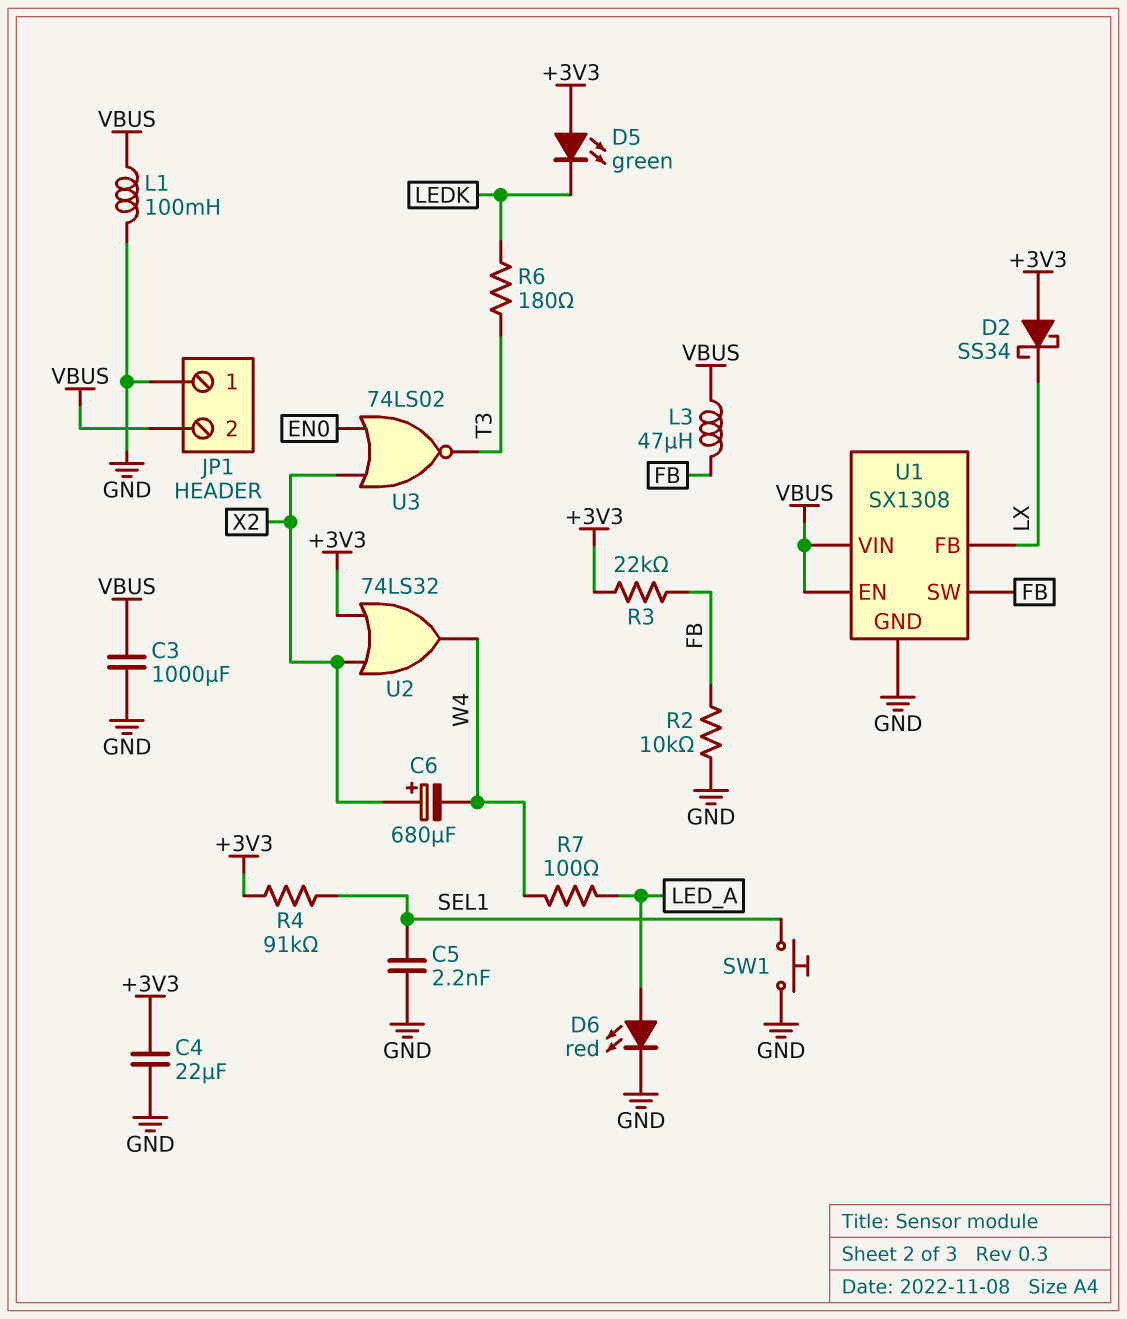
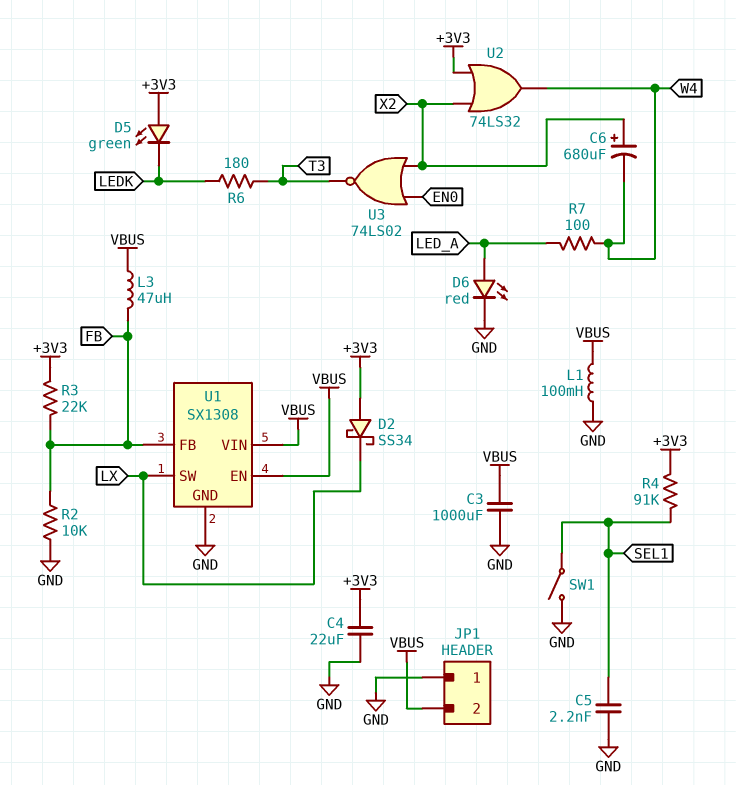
SW1: button (GND, SEL1) -> switch (GND, SEL1)
U1 pin FB: LX -> FB
U1 pin SW: FB -> LX

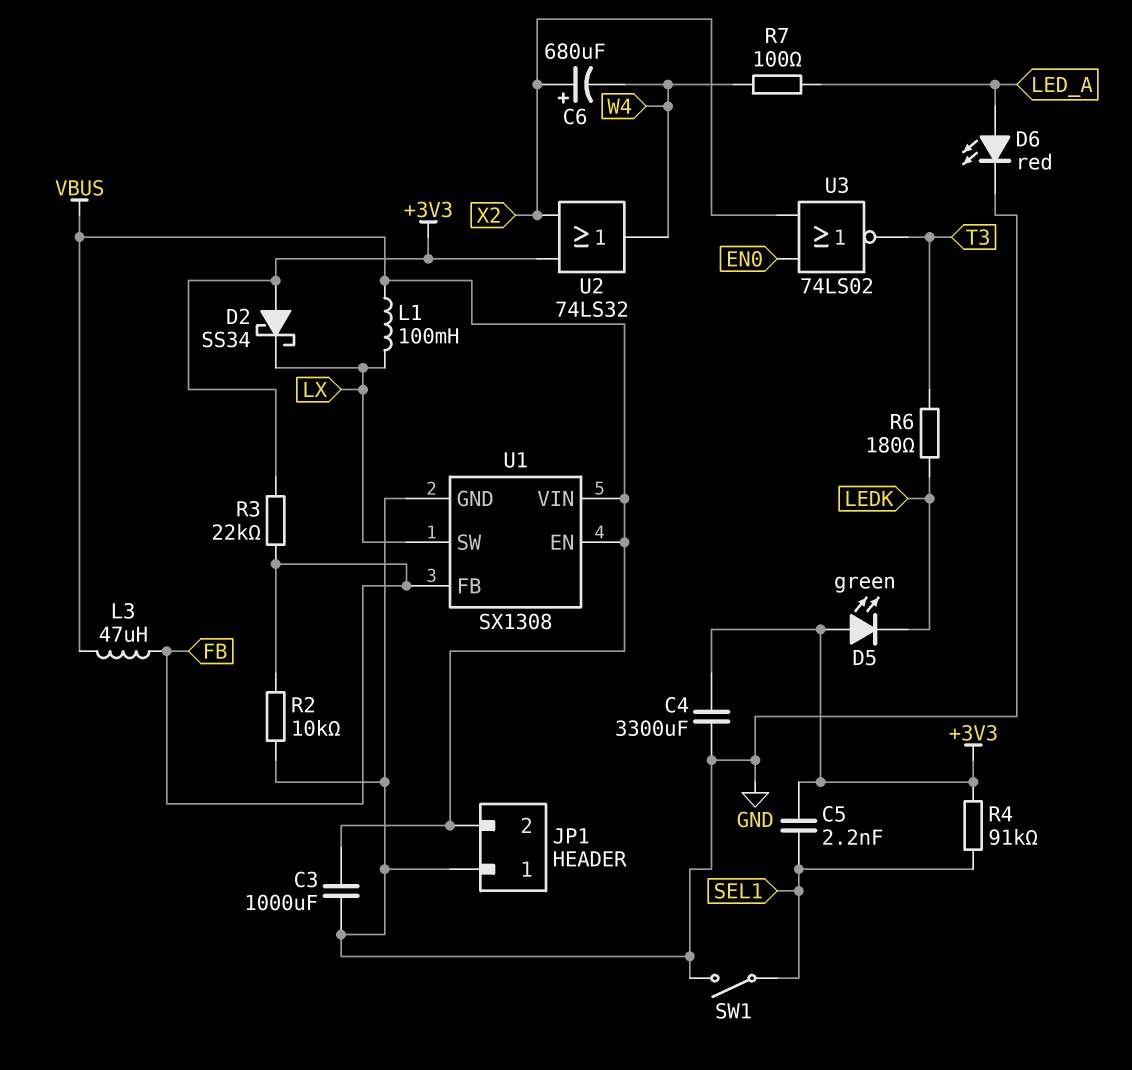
C4: 22uF (+3V3, GND) -> 3300uF (+3V3, GND)
C5: 2.2nF (GND, SEL1) -> 2.2nF (+3V3, SEL1)
L1: 100mH (GND, VBUS) -> 100mH (LX, VBUS)

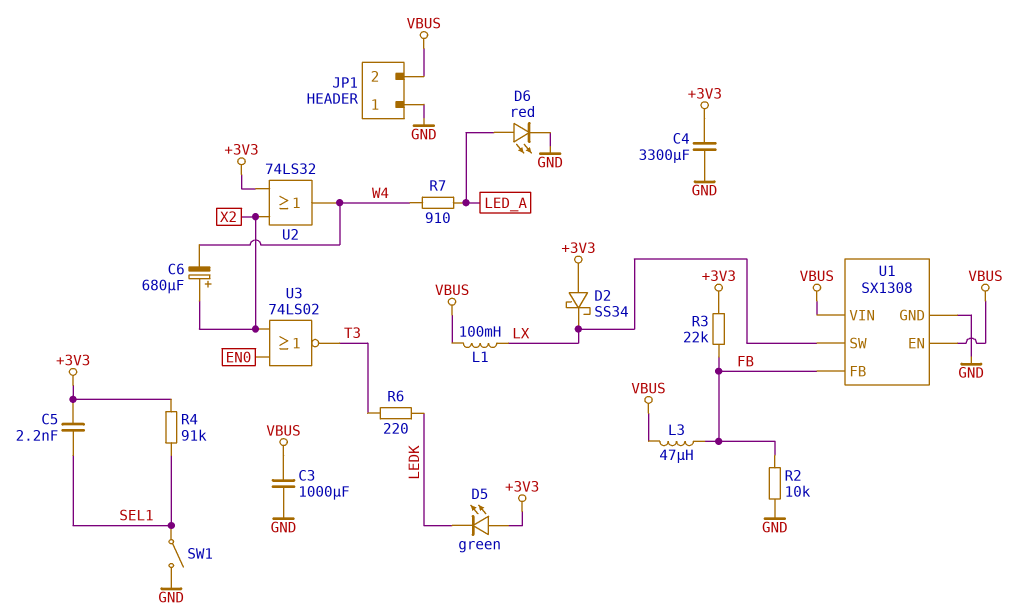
R6: 180 (LEDK, T3) -> 220 (LEDK, T3)
R7: 100 (LED_A, W4) -> 910 (LED_A, W4)

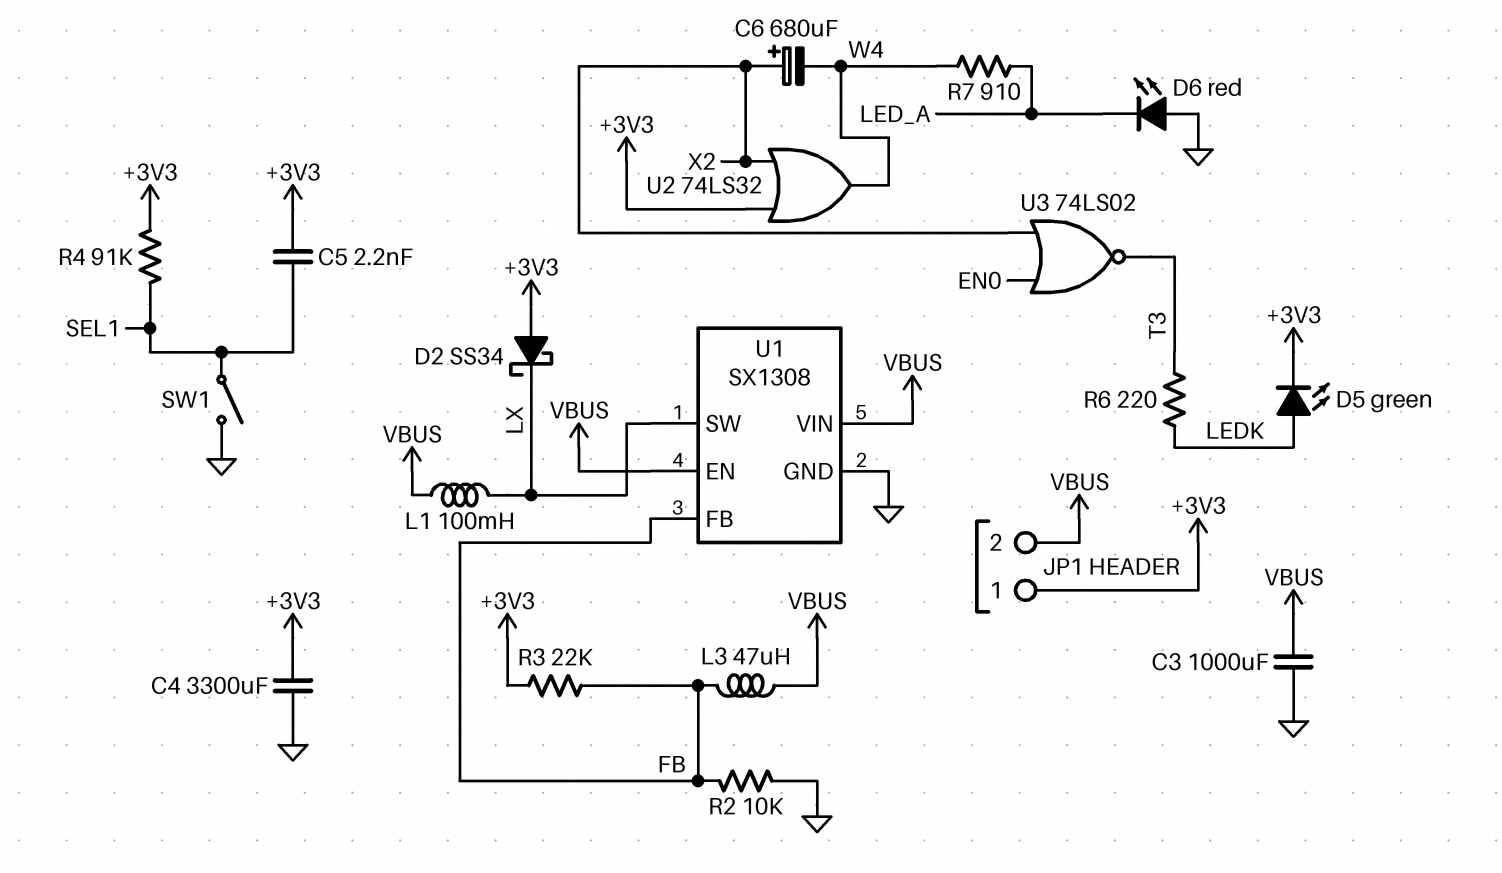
D5: LED green (A +3V3, K LEDK) -> LED green (A LEDK, K +3V3)
D6: LED red (A LED_A, K GND) -> LED red (A GND, K LED_A)
JP1 pin 1: GND -> +3V3

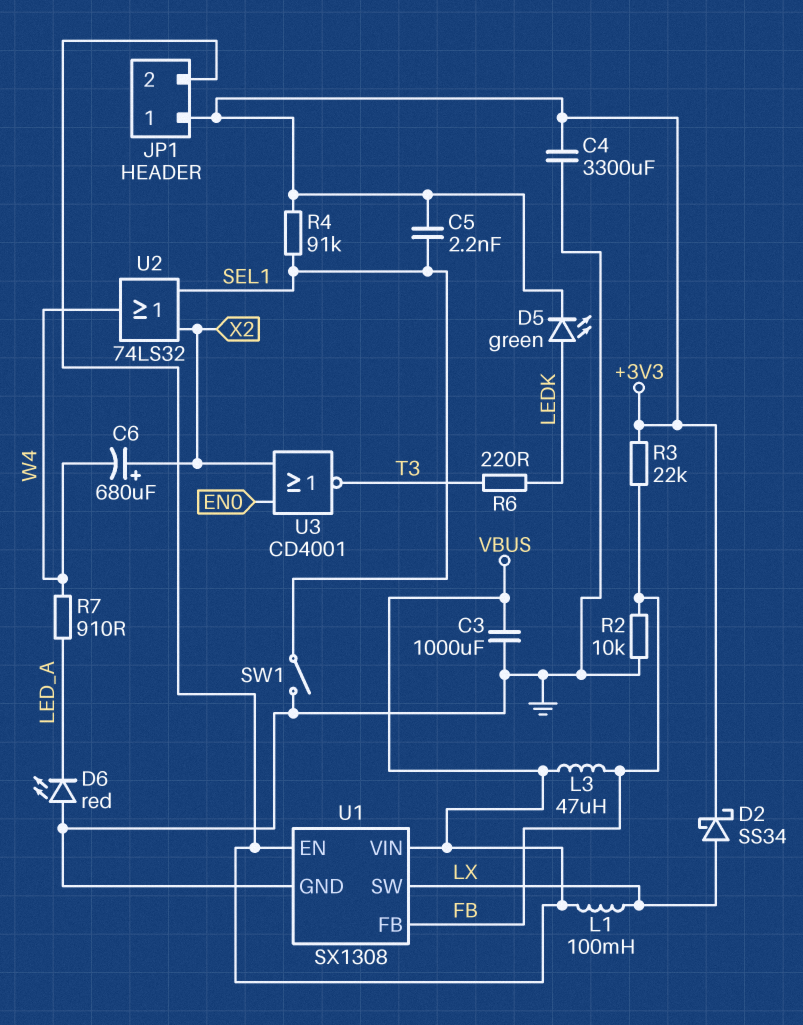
D2: schottky SS34 (A +3V3, K LX) -> schottky SS34 (A LX, K +3V3)
U2: OR 74LS32 (in +3V3, in X2, out W4) -> OR 74LS32 (in SEL1, in X2, out W4)
U3: NOR 74LS02 (in EN0, in X2, out T3) -> NOR CD4001 (in EN0, in X2, out T3)

